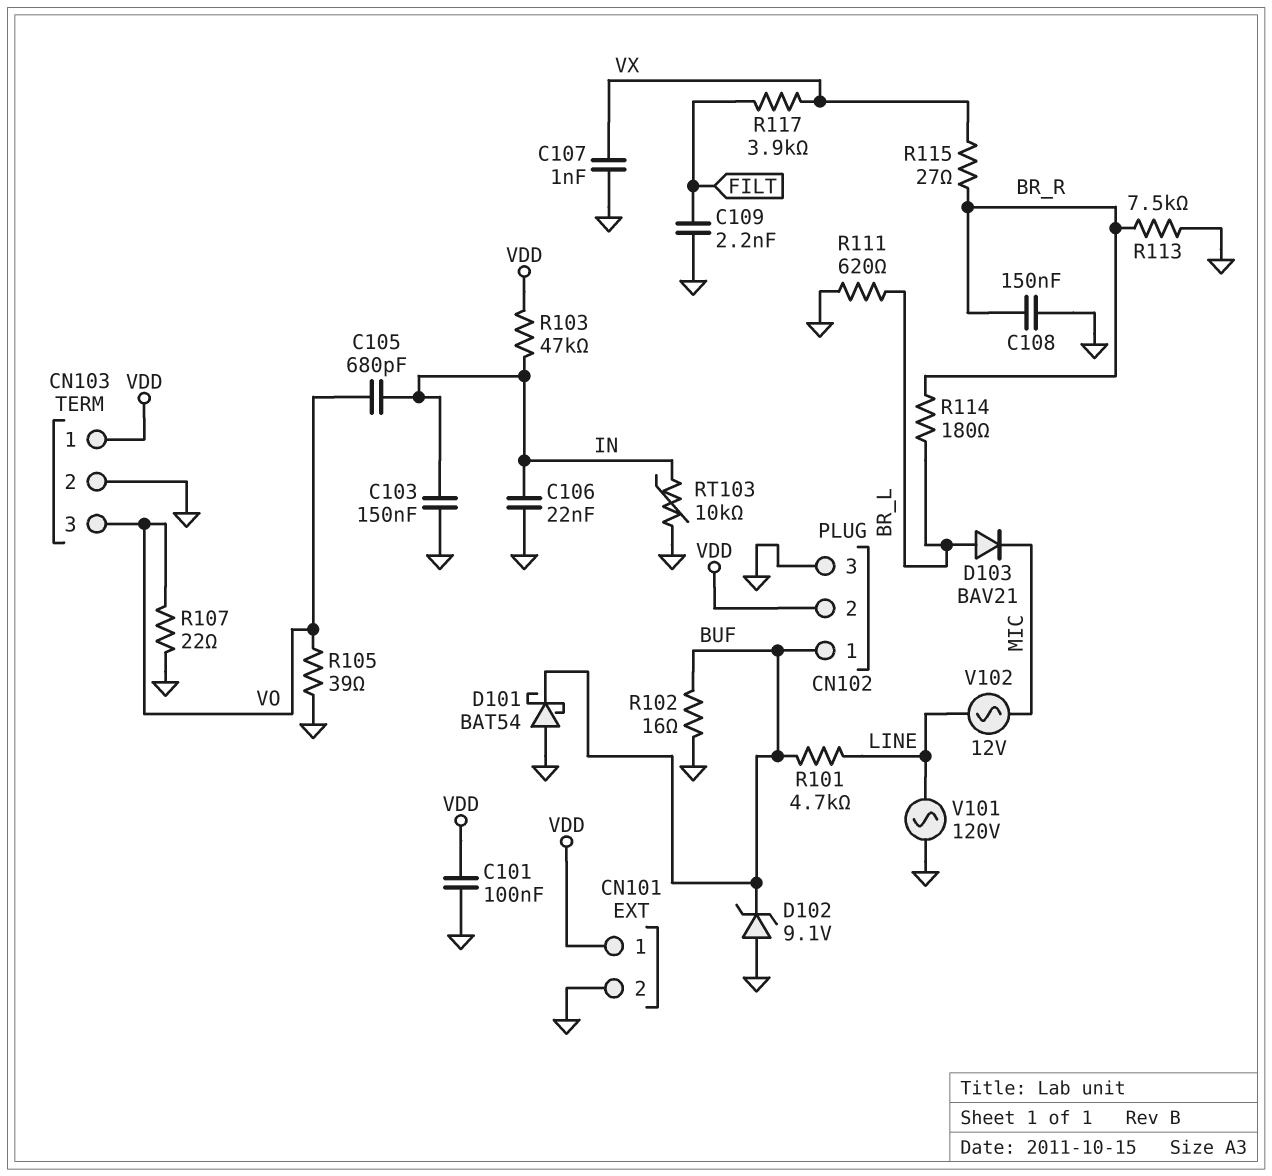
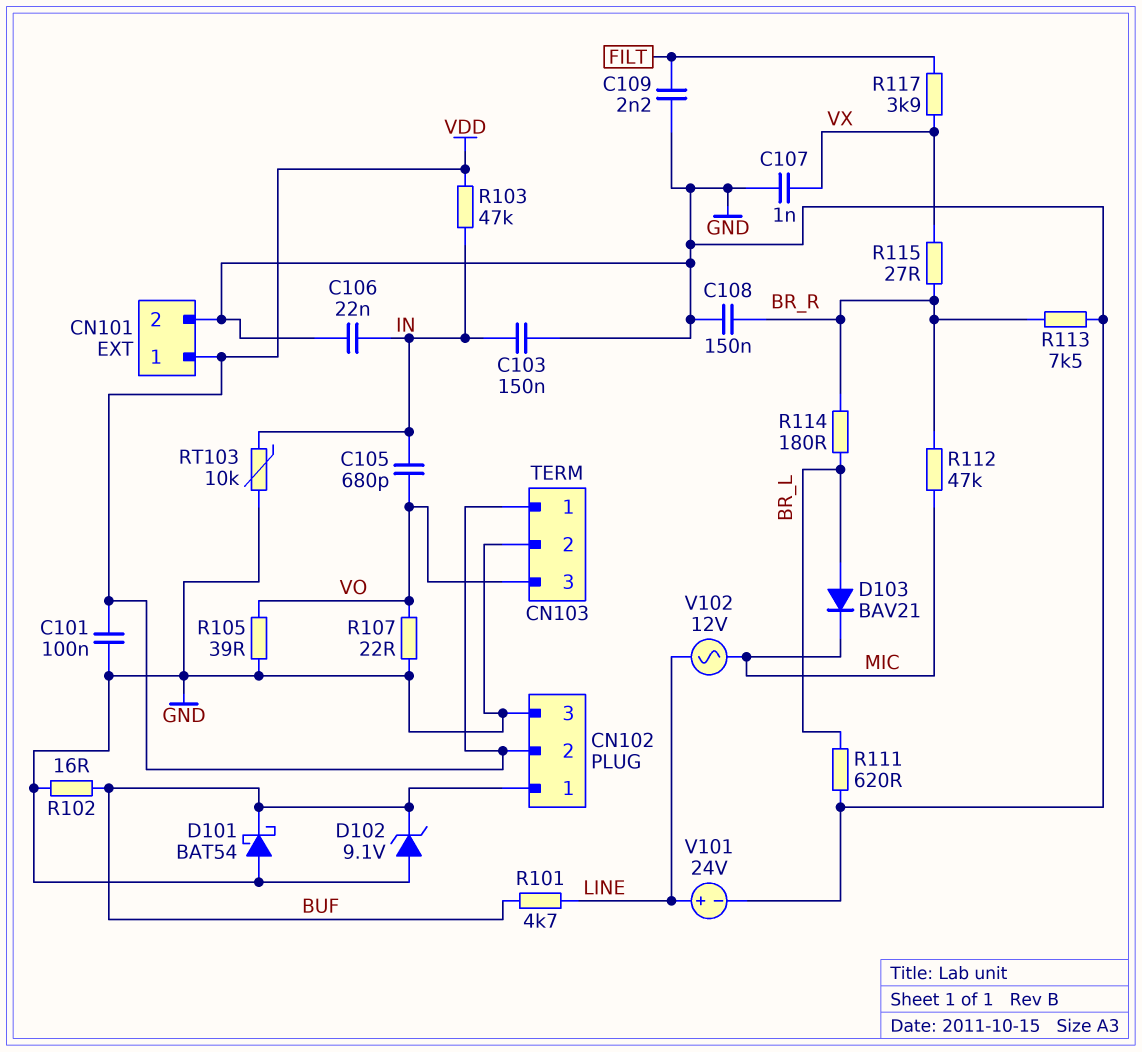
R112: none -> 47k (BR_R, MIC)
V101: AC 120V (GND, LINE) -> 24V (plus LINE, minus GND)

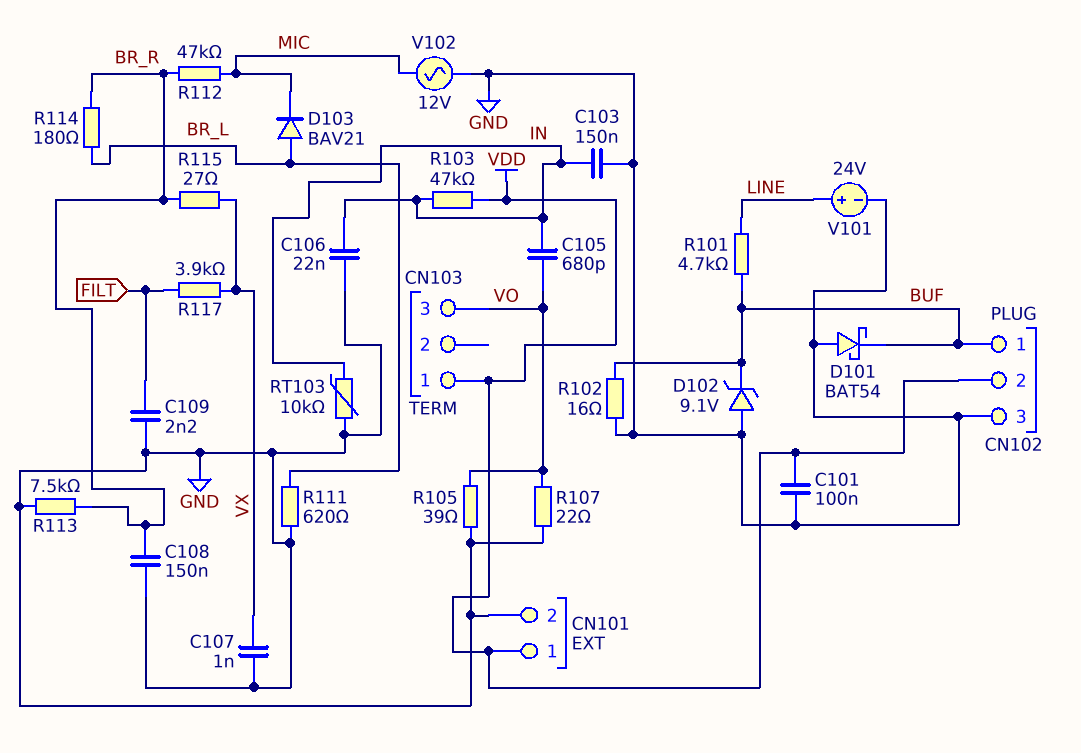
CN103 pin 2: GND -> none
V102: AC 12V (LINE, MIC) -> AC 12V (GND, MIC)

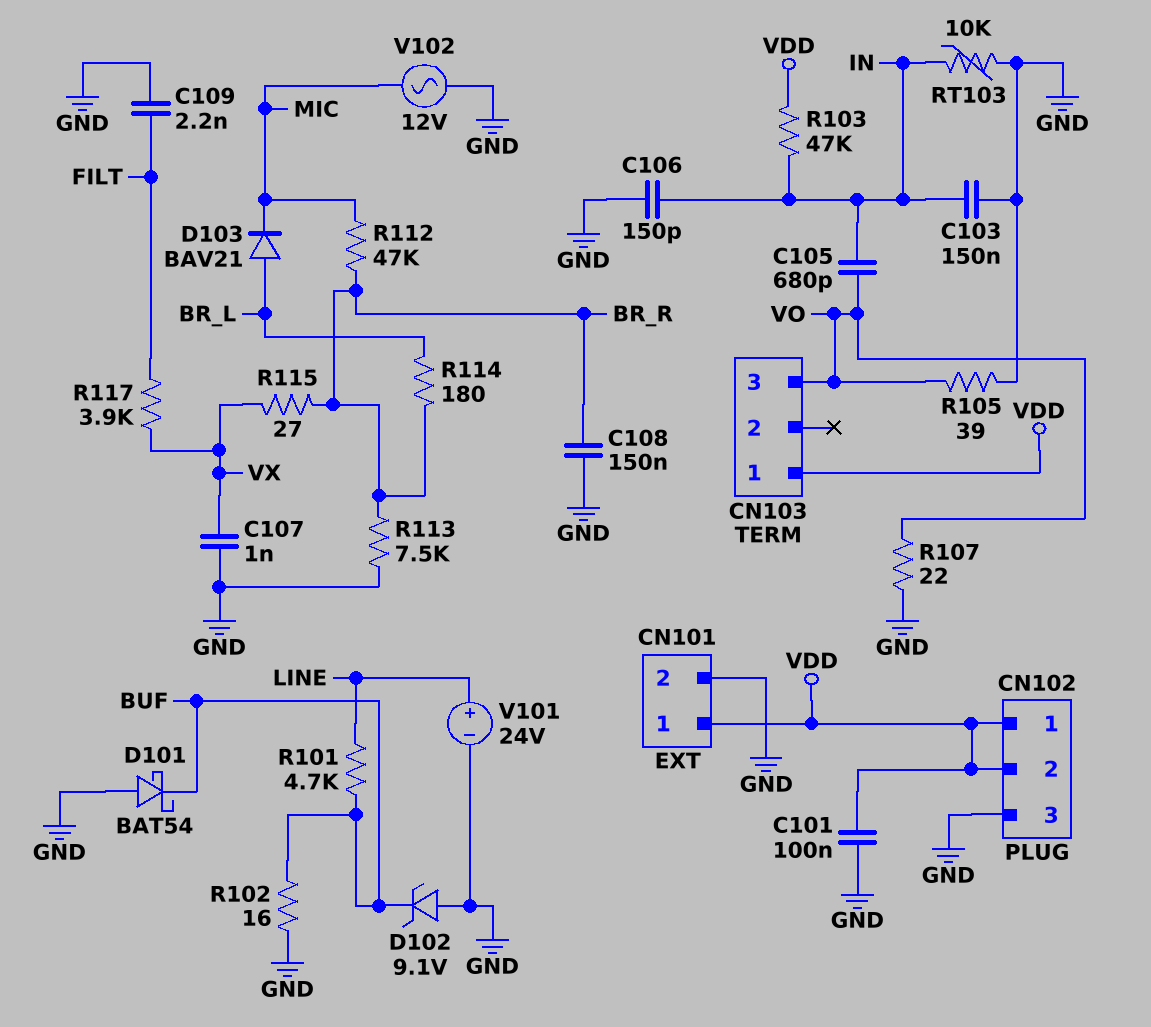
C106: 22nF (GND, IN) -> 150pF (GND, IN)
CN102 pin 1: BUF -> VDD
R111: 620 (BR_L, GND) -> none

